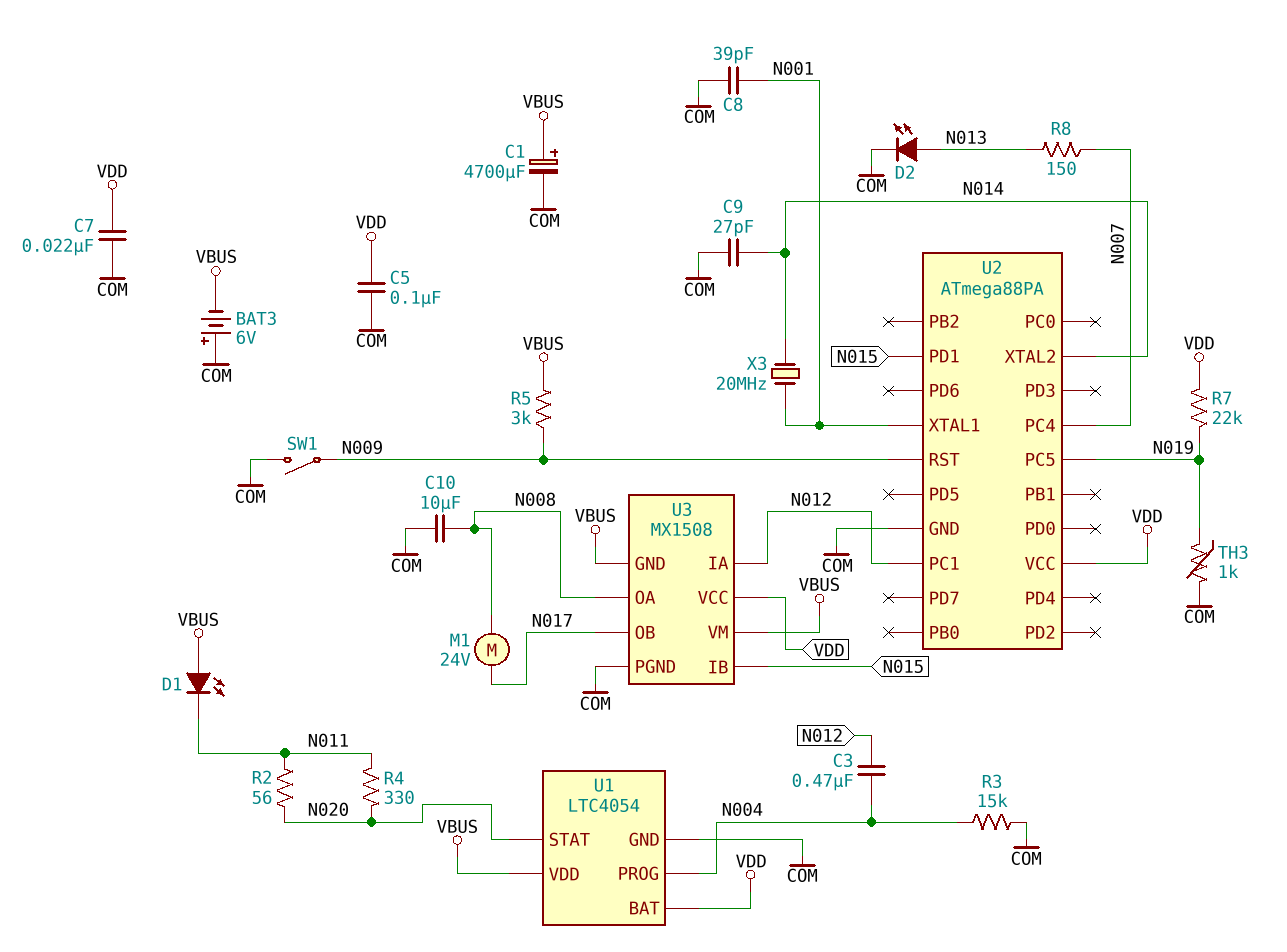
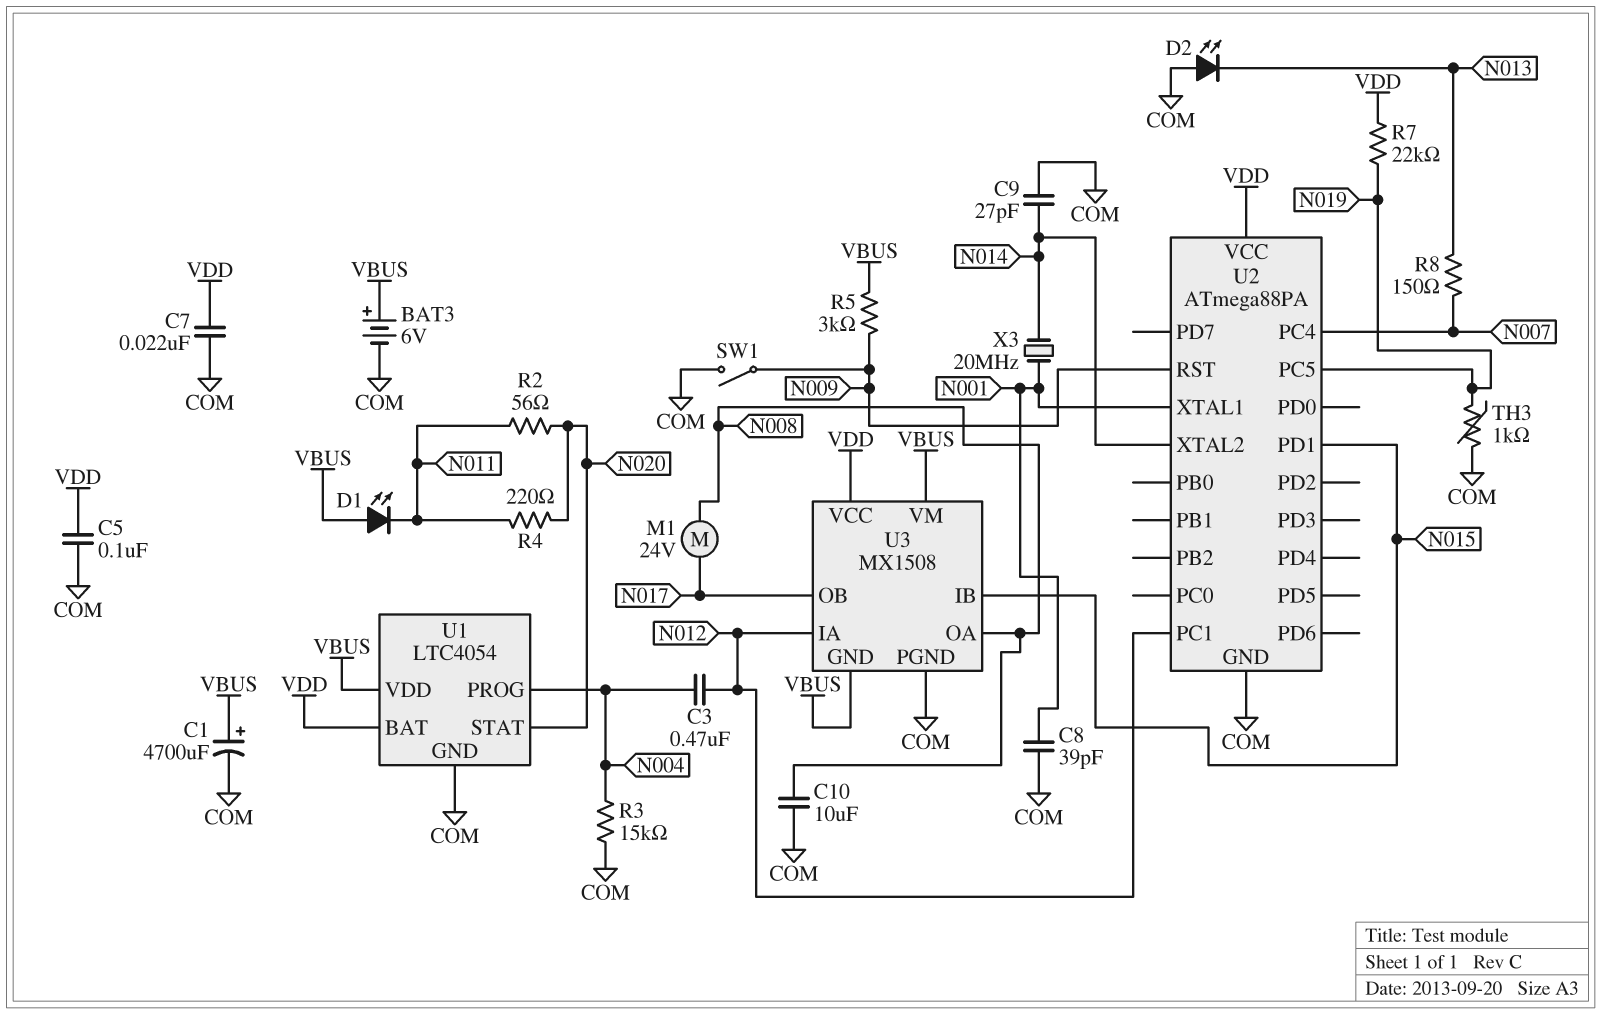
BAT3: 6V (plus COM, minus VBUS) -> 6V (plus VBUS, minus COM)
D2: LED (A N013, K COM) -> LED (A COM, K N013)
R4: 330 (N011, N020) -> 220 (N011, N020)

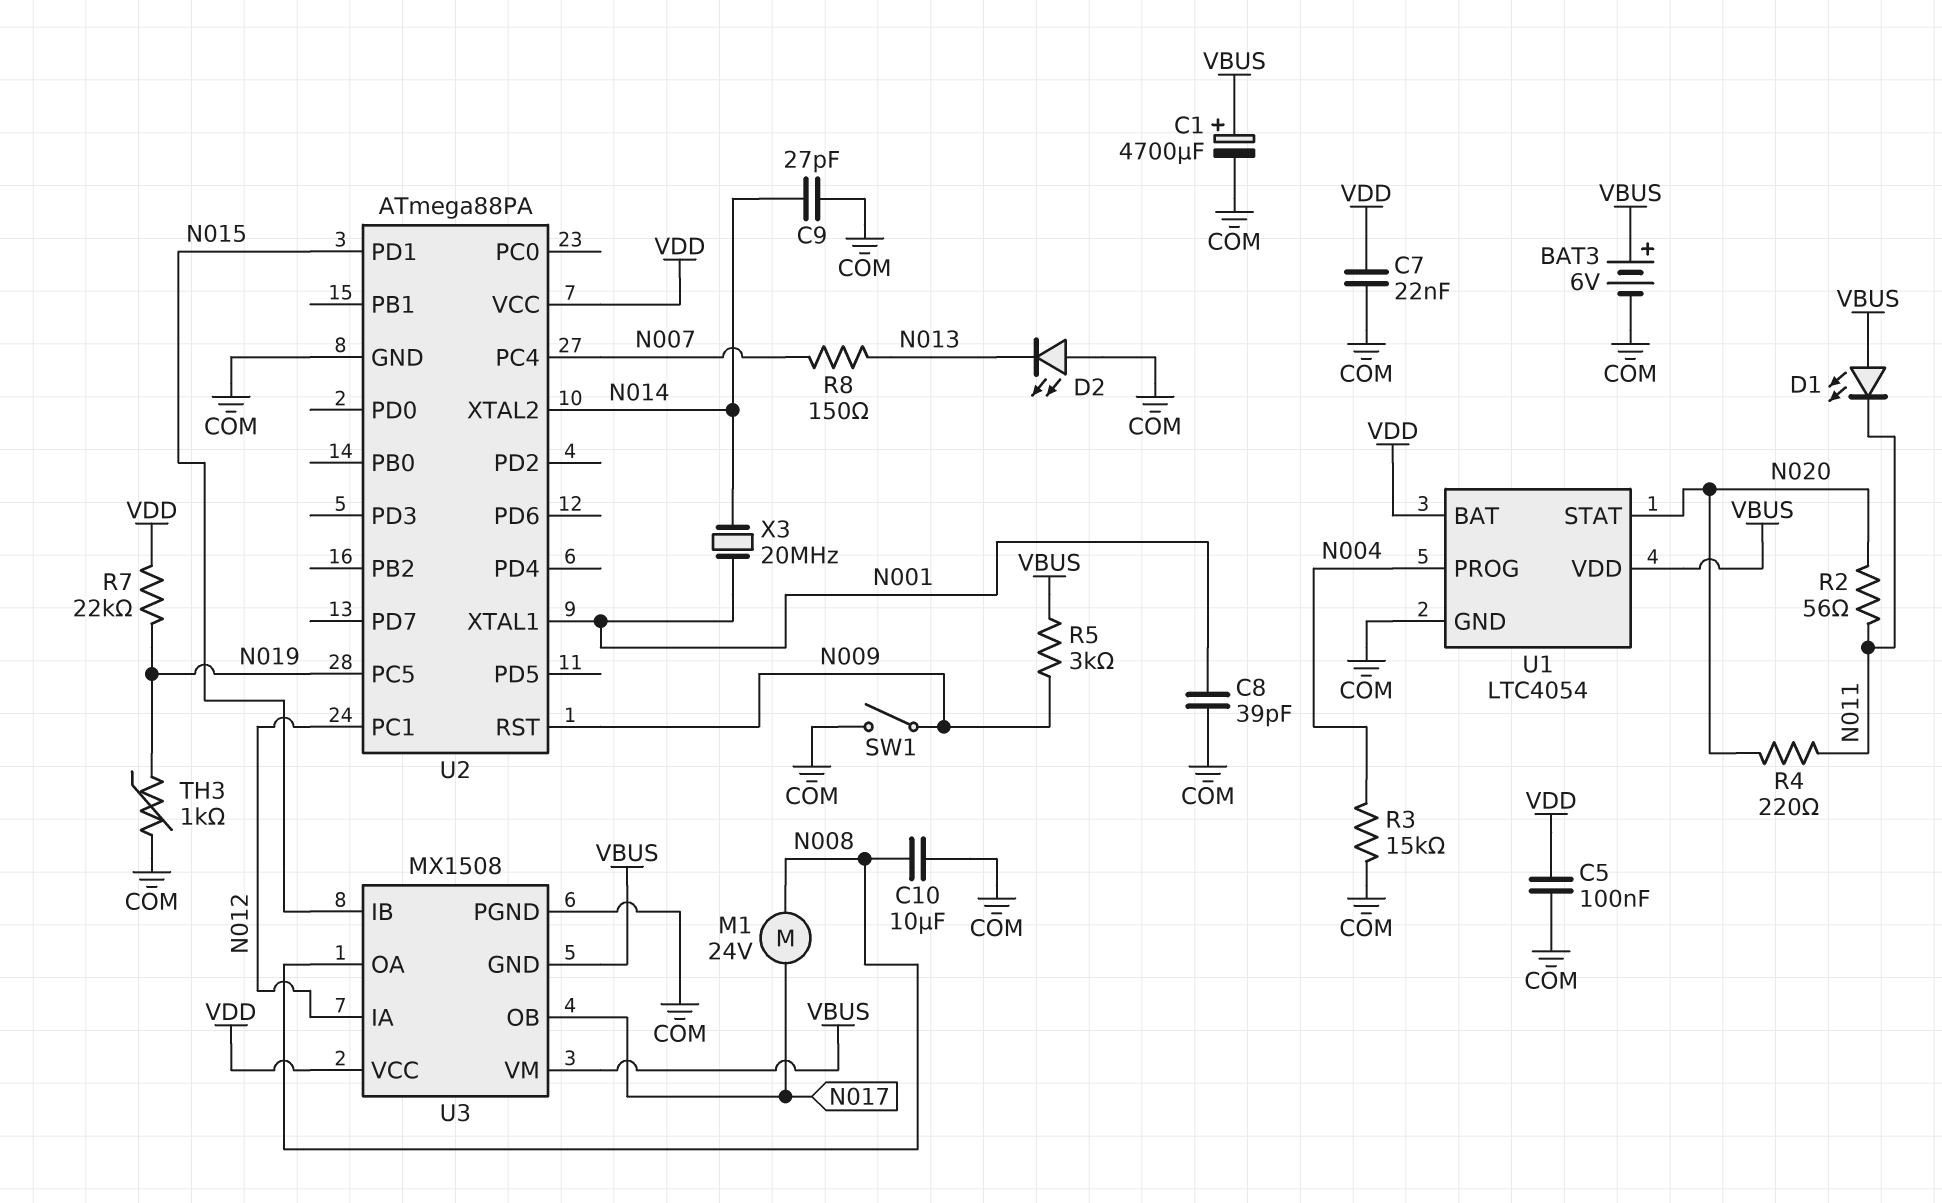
C3: 470nF (N004, N012) -> none

